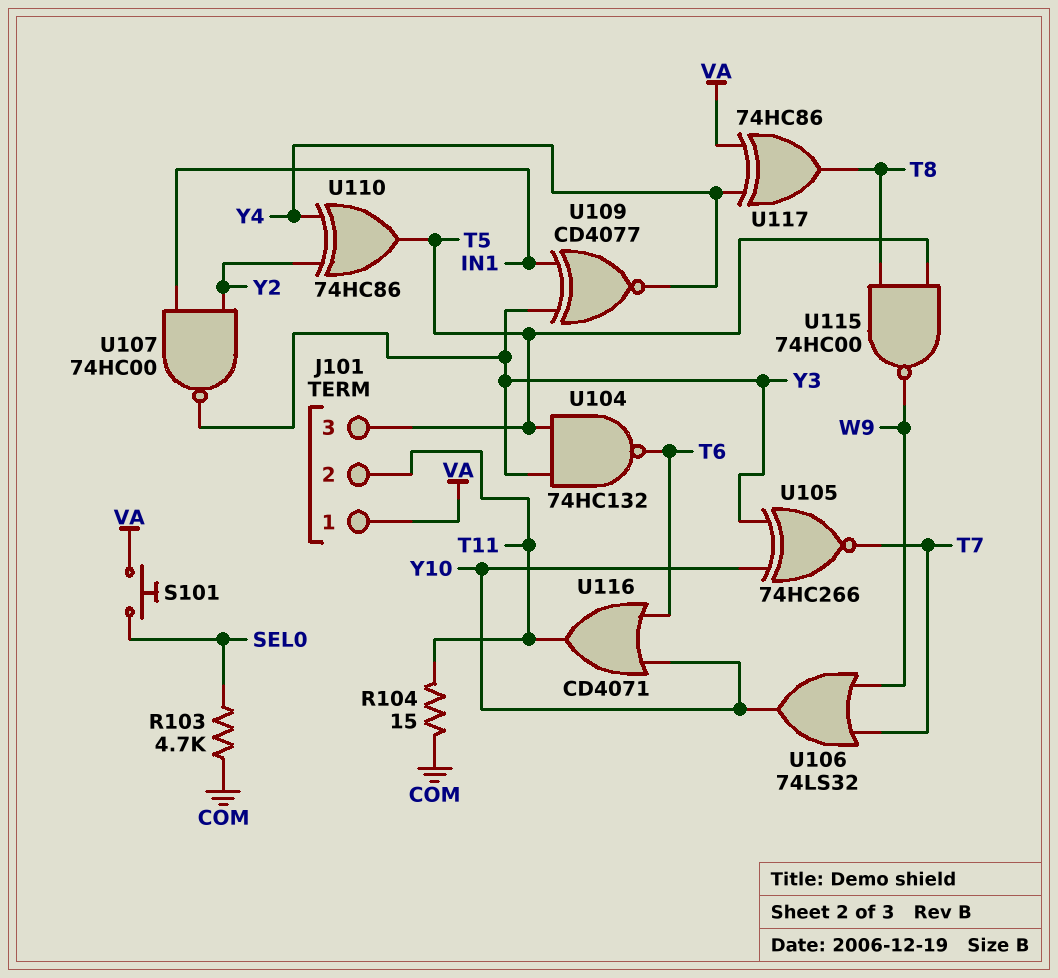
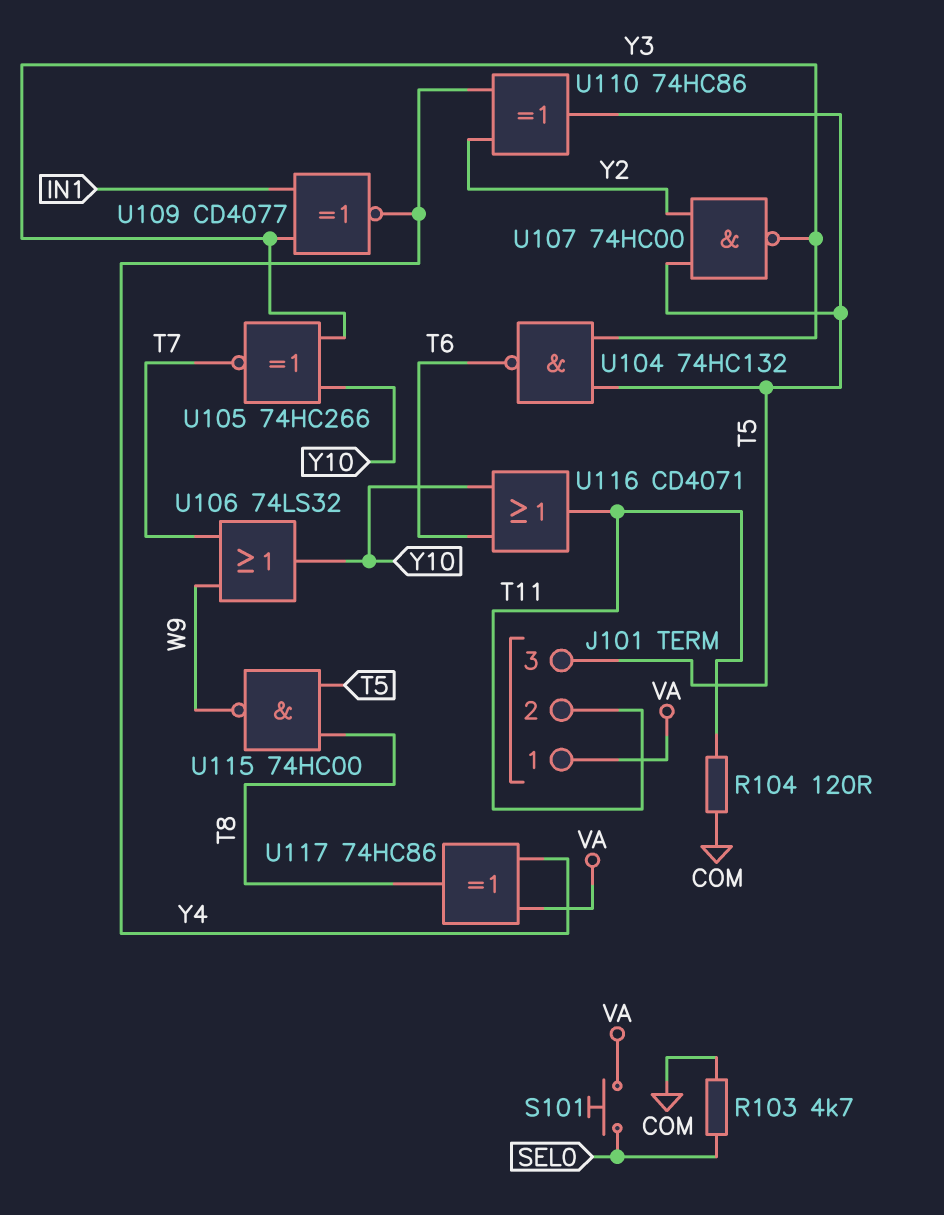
R104: 15 (COM, T11) -> 120 (COM, T11)
U107: NAND 74HC00 (in IN1, in Y2, out Y3) -> NAND 74HC00 (in T5, in Y2, out Y3)

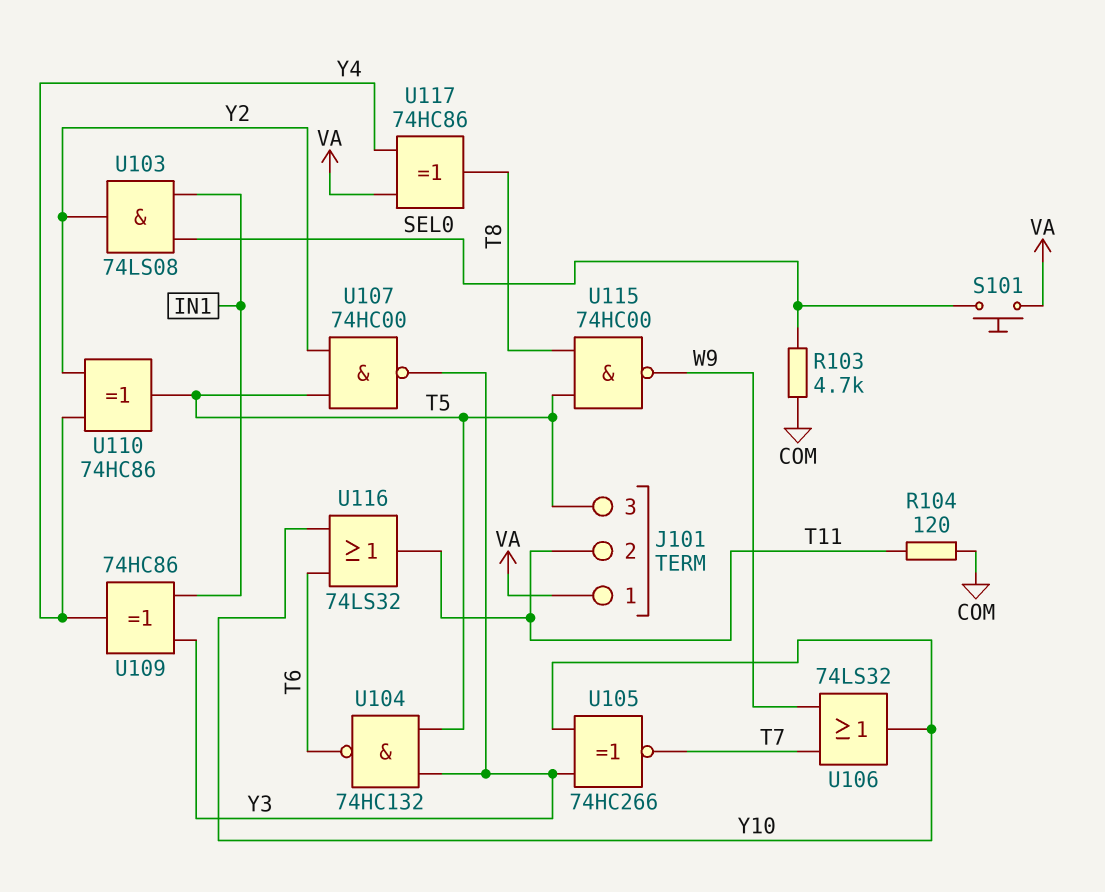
U103: none -> AND 74LS08 (in IN1, in SEL0, out Y2)
U109: XNOR CD4077 (in IN1, in Y3, out Y4) -> XOR 74HC86 (in IN1, in Y3, out Y4)
U116: OR CD4071 (in T6, in Y10, out T11) -> OR 74LS32 (in T6, in Y10, out T11)

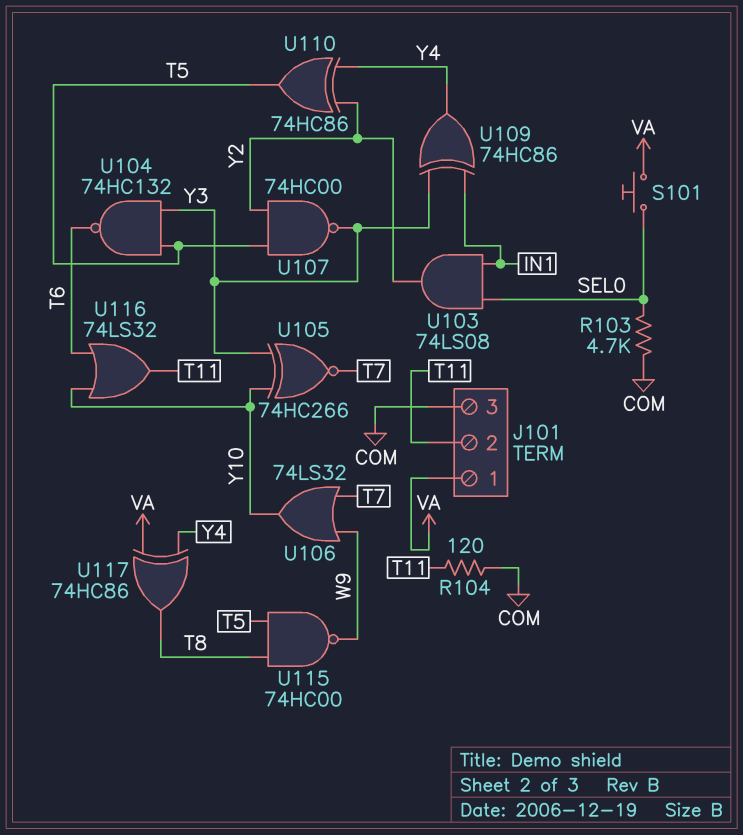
J101 pin 3: T5 -> COM

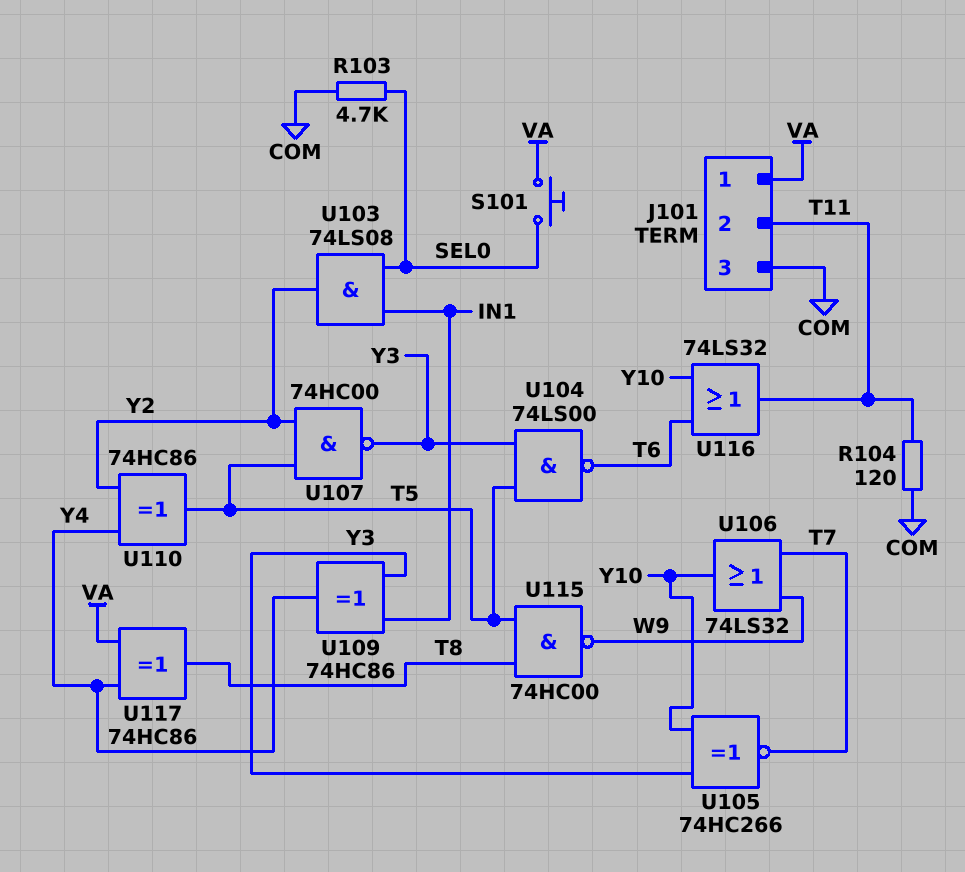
U104: NAND 74HC132 (in T5, in Y3, out T6) -> NAND 74LS00 (in T5, in Y3, out T6)

